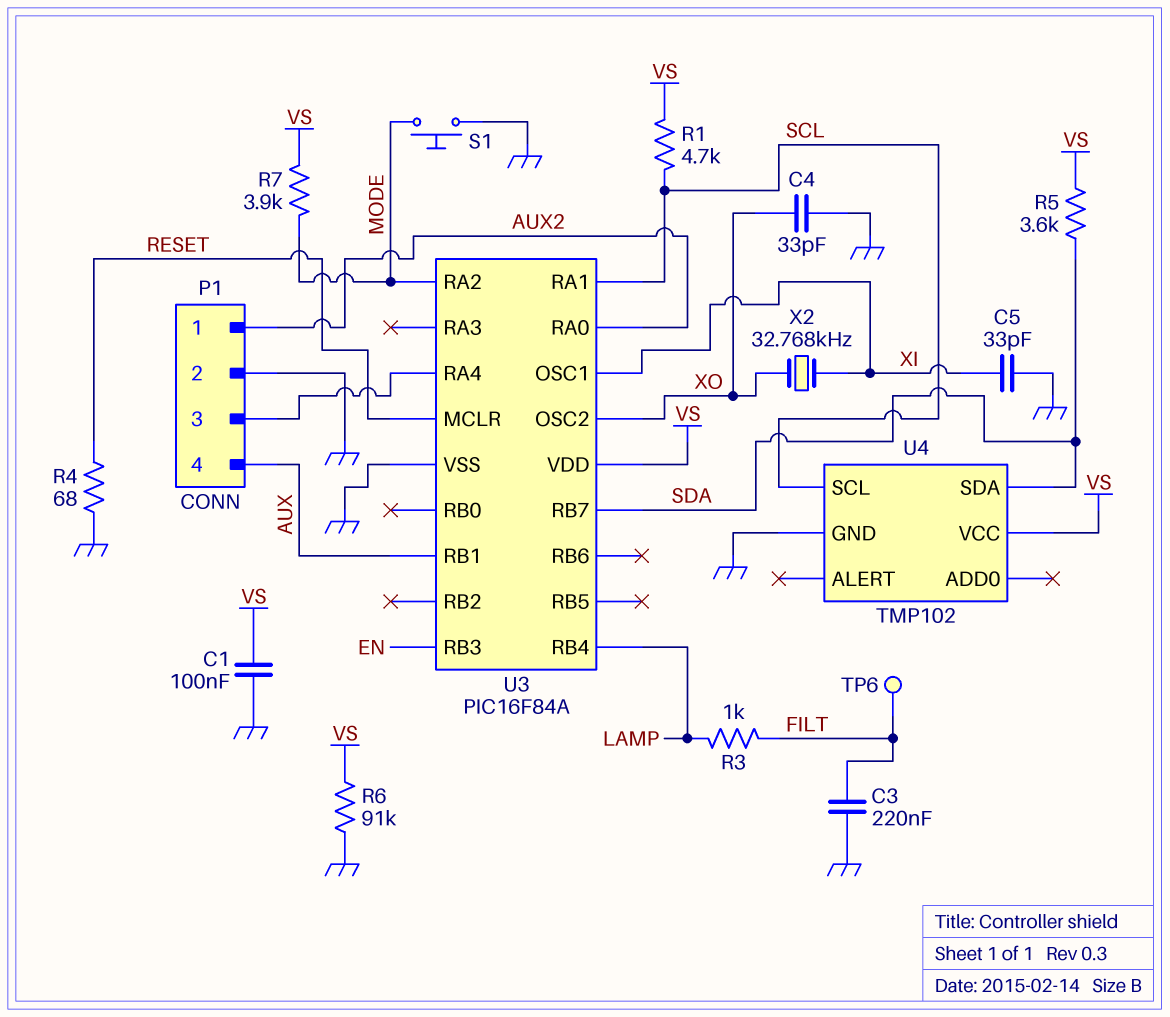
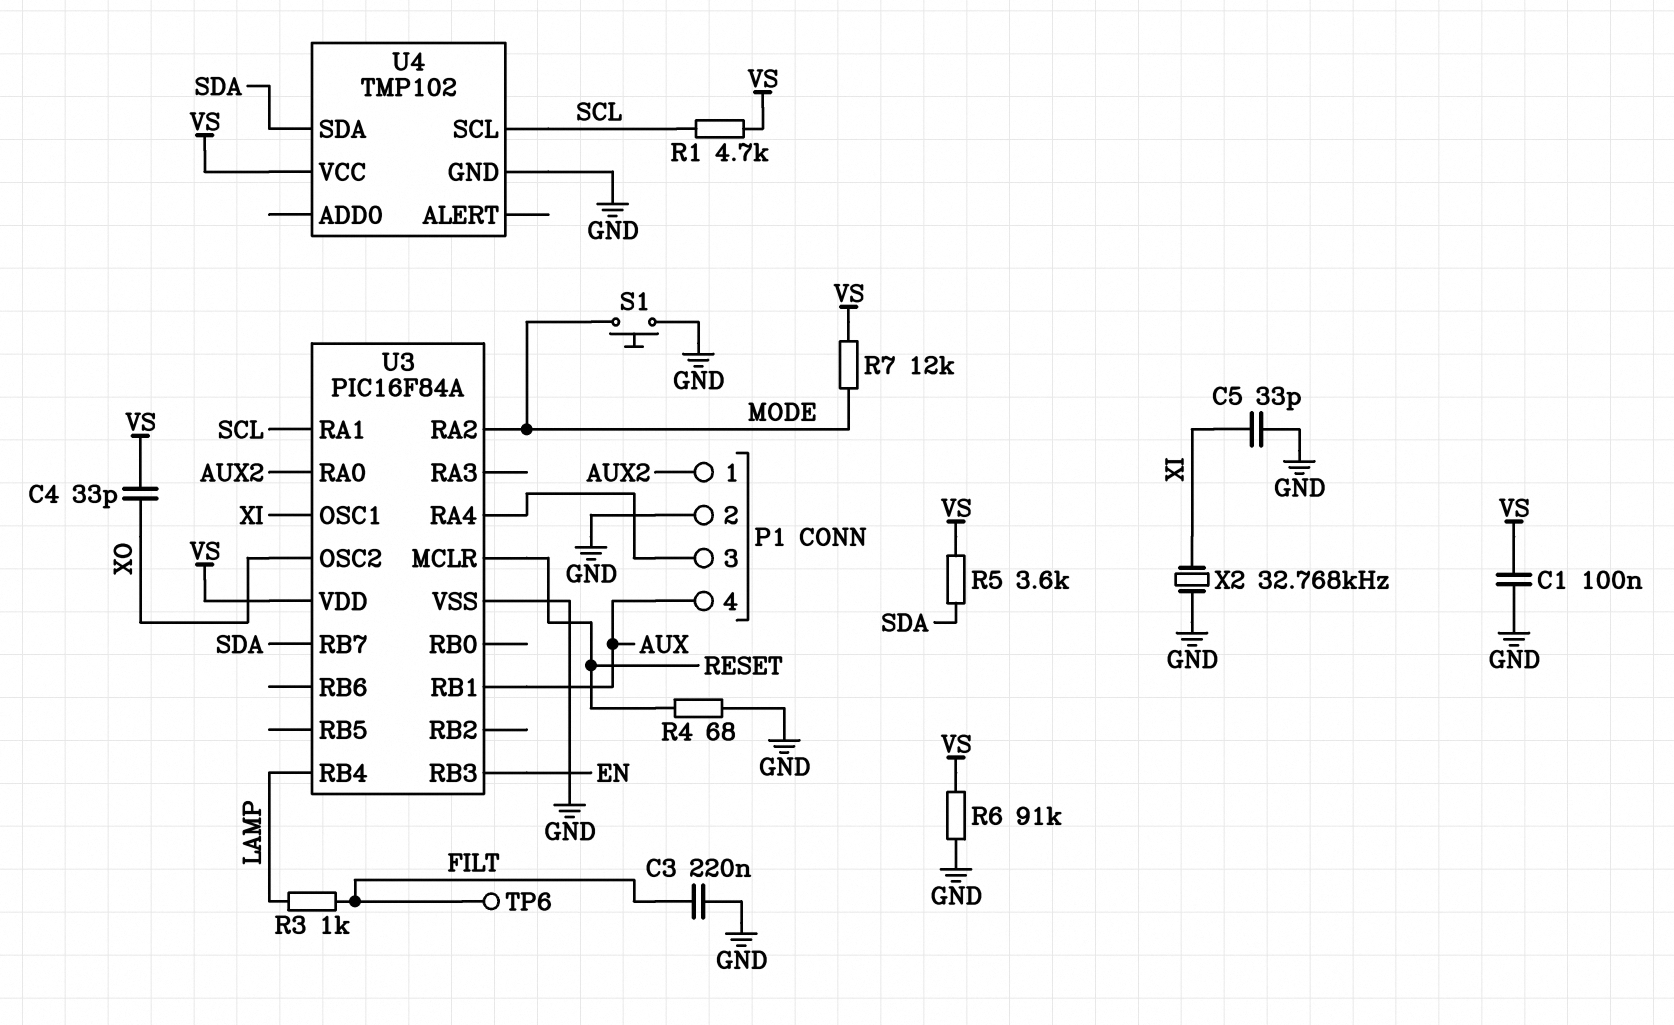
C4: 33pF (GND, XO) -> 33pF (VS, XO)
R7: 3.9k (MODE, VS) -> 12k (MODE, VS)
X2: 32.768kHz (XI, XO) -> 32.768kHz (GND, XI)

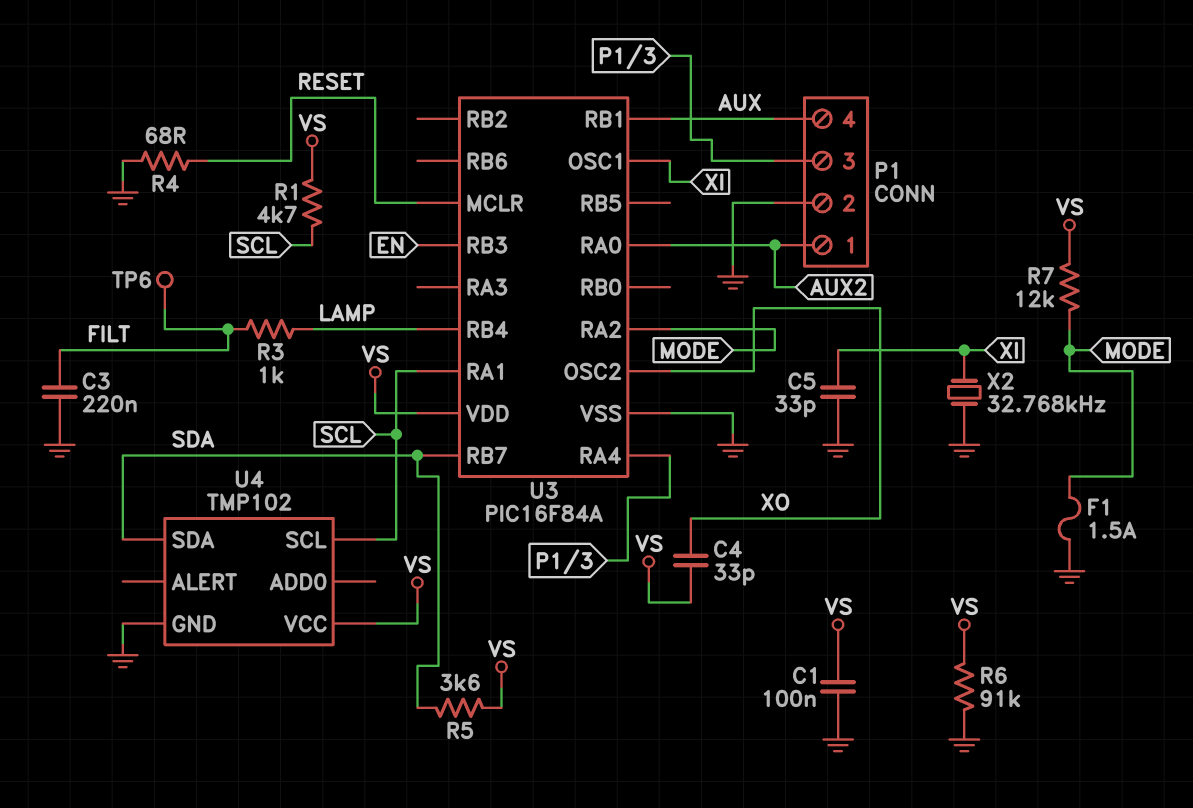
F1: none -> 1.5A (GND, MODE)
S1: button (GND, MODE) -> none

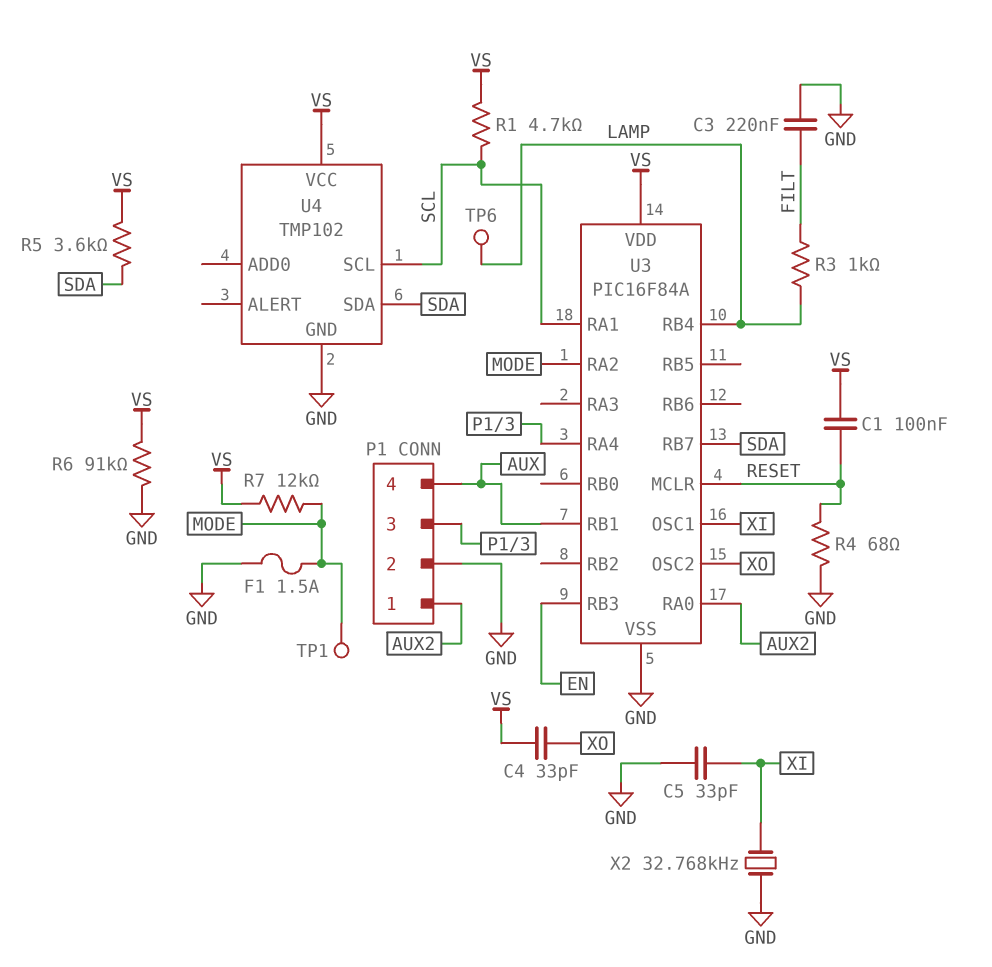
C1: 100nF (GND, VS) -> 100nF (RESET, VS)
TP1: none -> test point (MODE)
TP6: test point (FILT) -> test point (LAMP)

